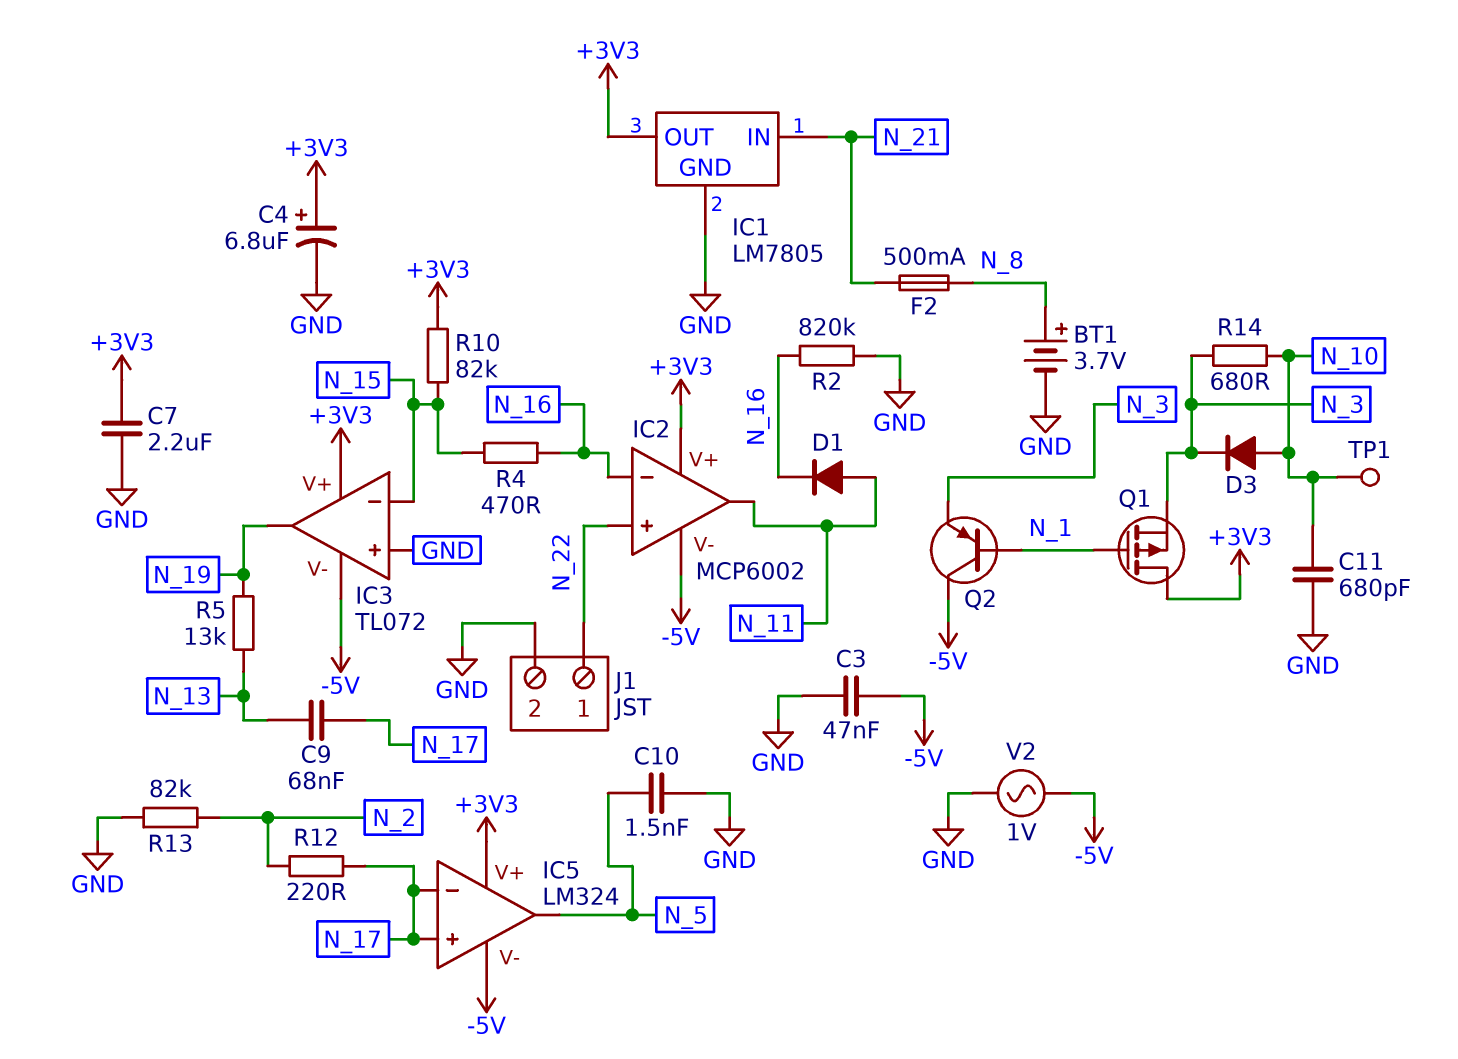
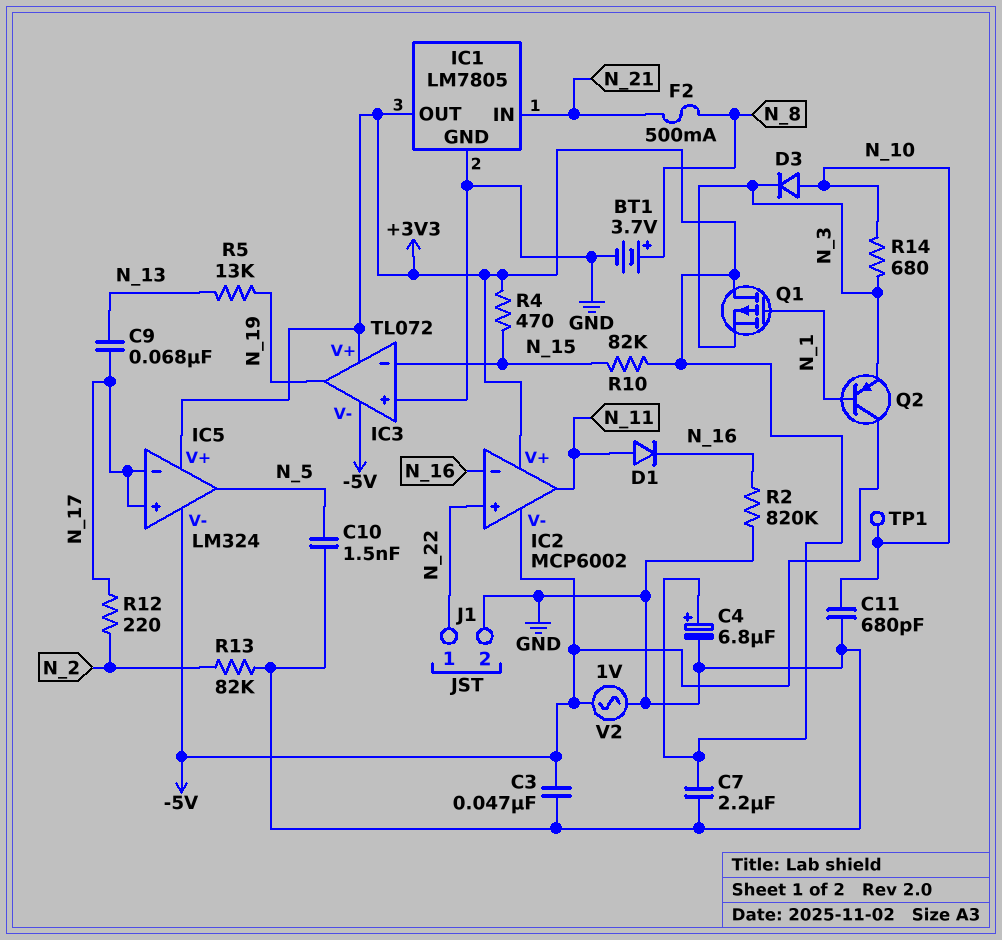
R4: 470 (N_15, N_16) -> 470 (+3V3, N_15)

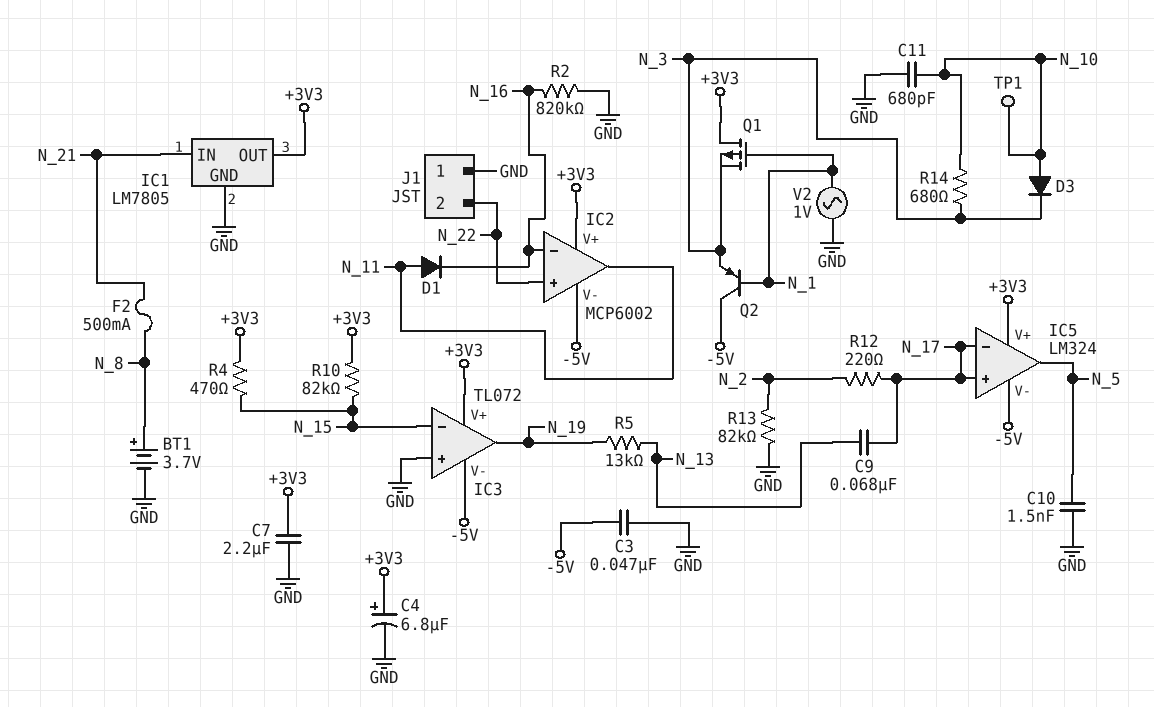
J1 pin 1: N_22 -> GND
J1 pin 2: GND -> N_22
V2: AC 1V (-5V, GND) -> AC 1V (GND, N_1)

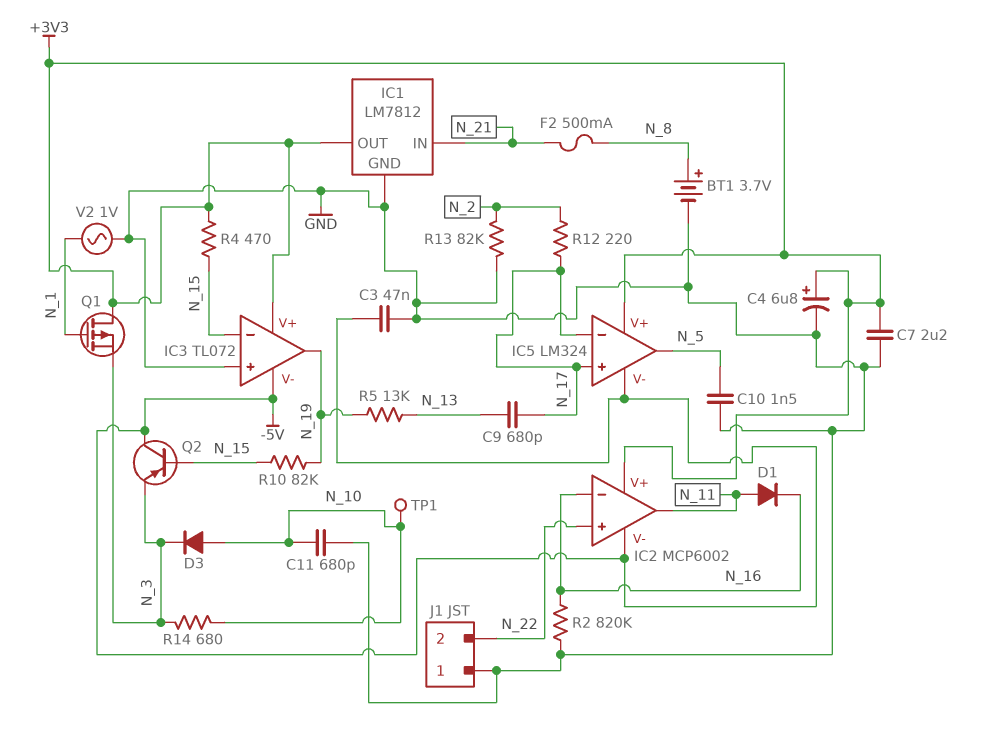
C9: 68nF (N_13, N_17) -> 680pF (N_13, N_17)
IC1: LM7805 -> LM7812
Q2: PNP (B N_1, C -5V, E N_3) -> PNP (B N_15, C -5V, E N_3)
R10: 82k (+3V3, N_15) -> 82k (N_15, N_19)

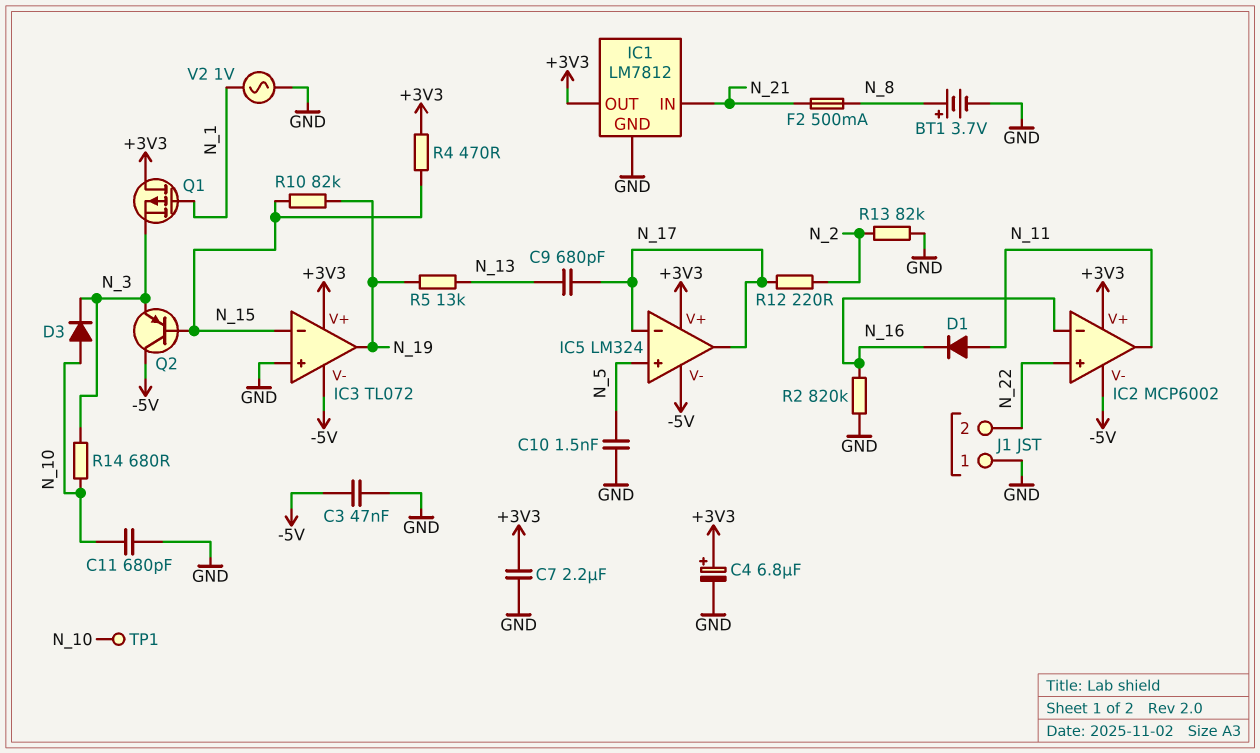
IC5 pin in+: N_17 -> N_5
IC5 pin out: N_5 -> N_17

